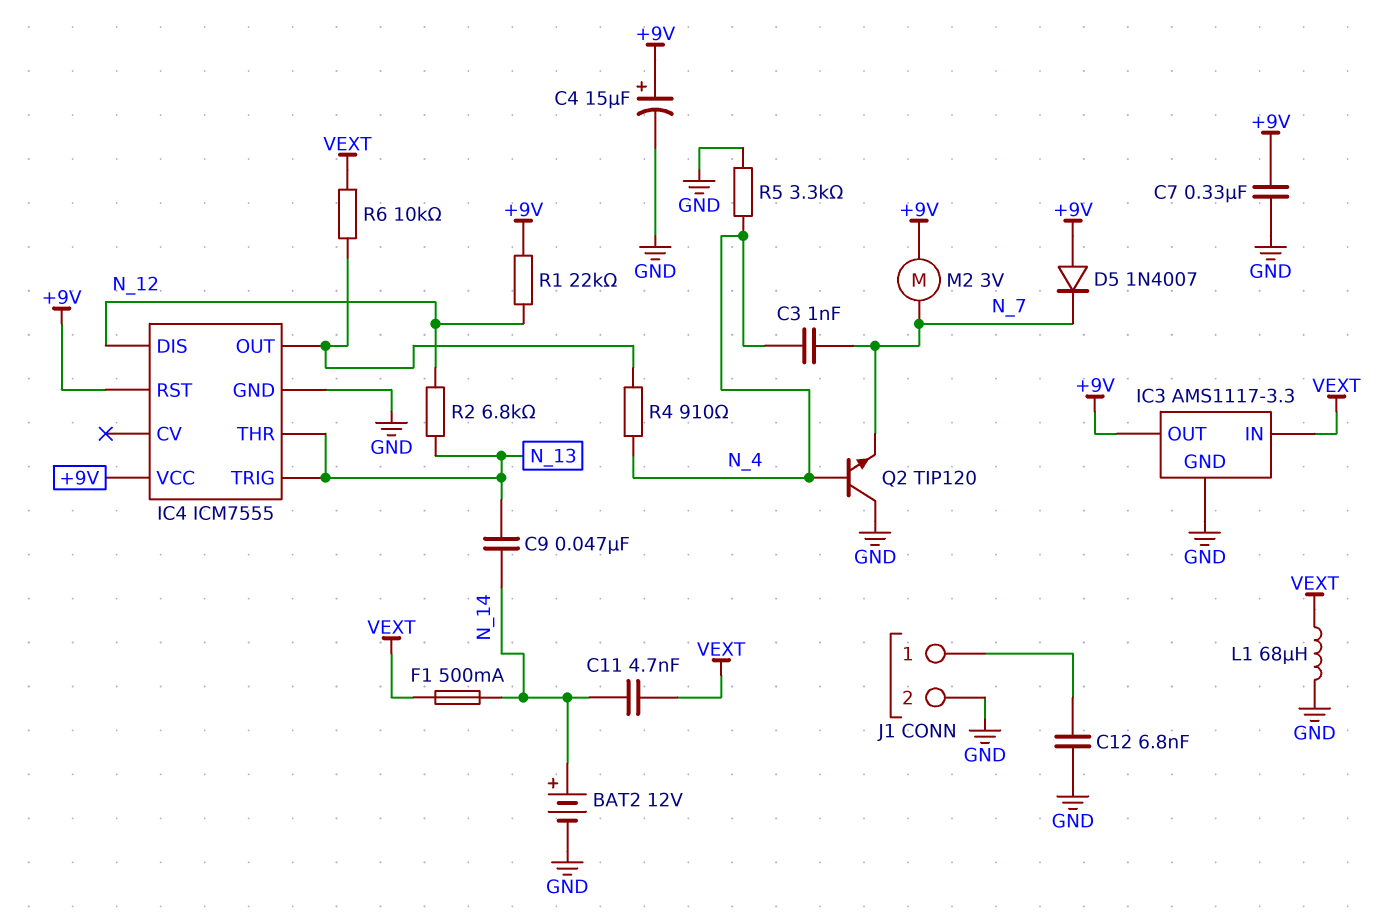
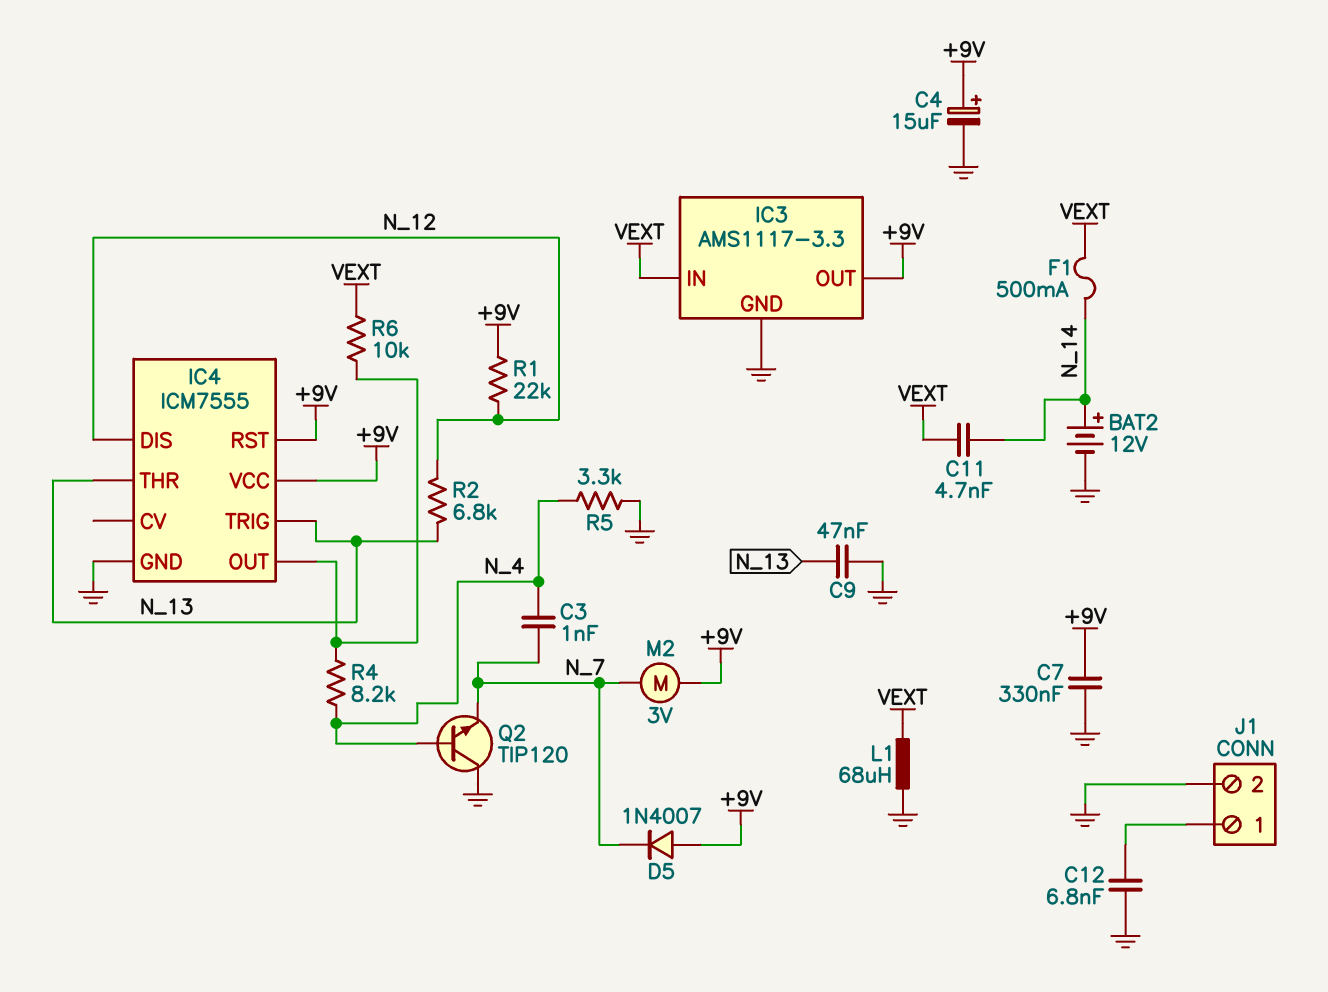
C9: 47nF (N_13, N_14) -> 47nF (GND, N_13)
R4: 910 (IC4/OUT, N_4) -> 8.2k (IC4/OUT, N_4)

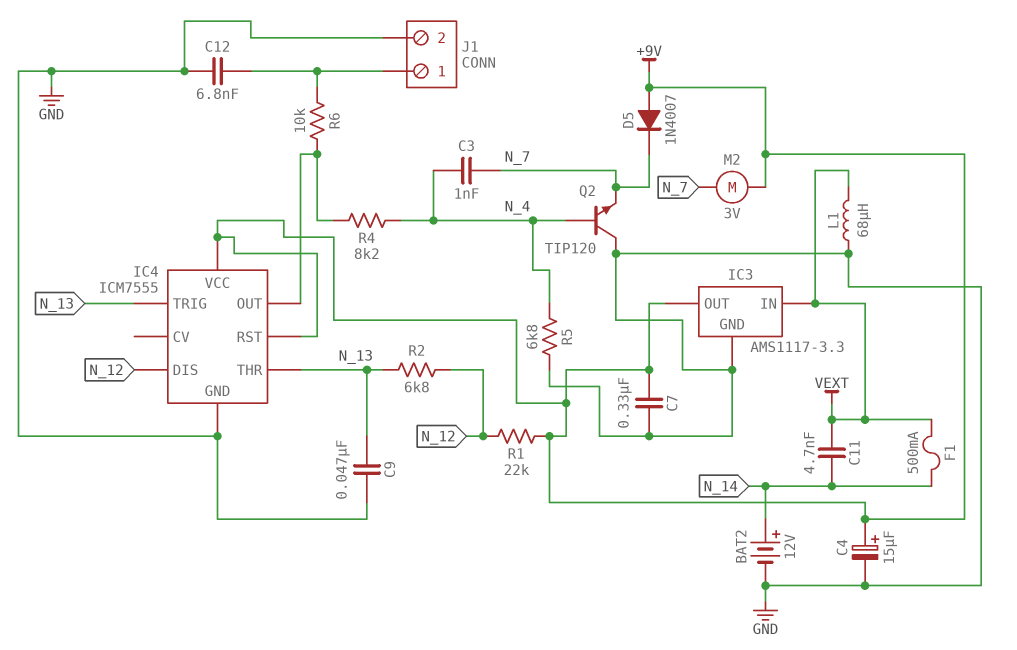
R5: 3.3k (GND, N_4) -> 6.8k (GND, N_4)
R6: 10k (IC4/OUT, VEXT) -> 10k (IC4/OUT, J1/1)

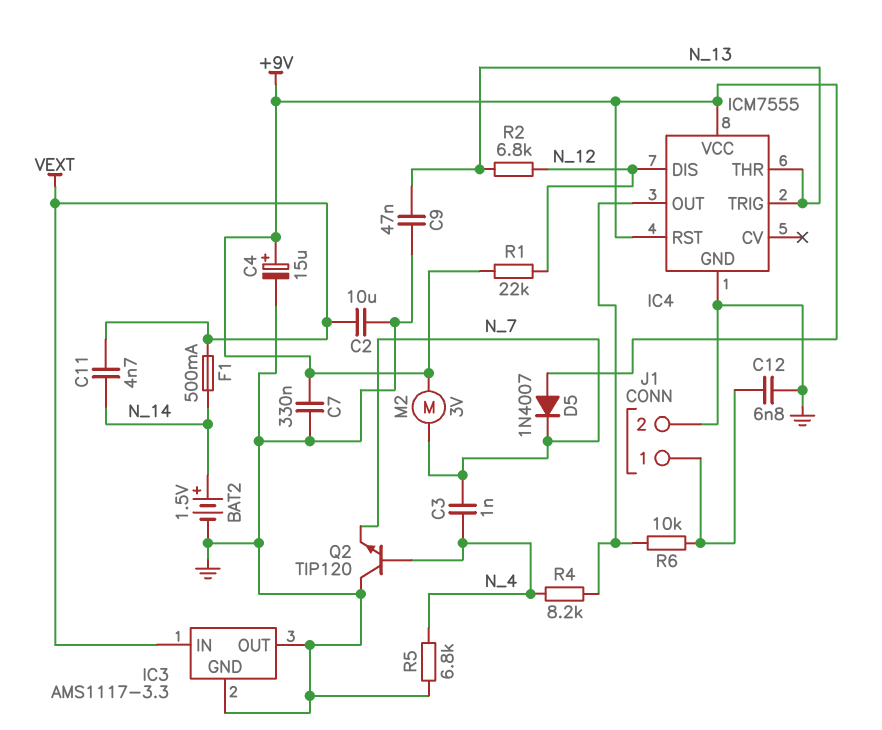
BAT2: 12V (plus N_14, minus GND) -> 1.5V (plus N_14, minus GND)
C2: none -> 10uF (GND, VEXT)
IC3 pin OUT: +9V -> GND
L1: 68uH (GND, VEXT) -> none

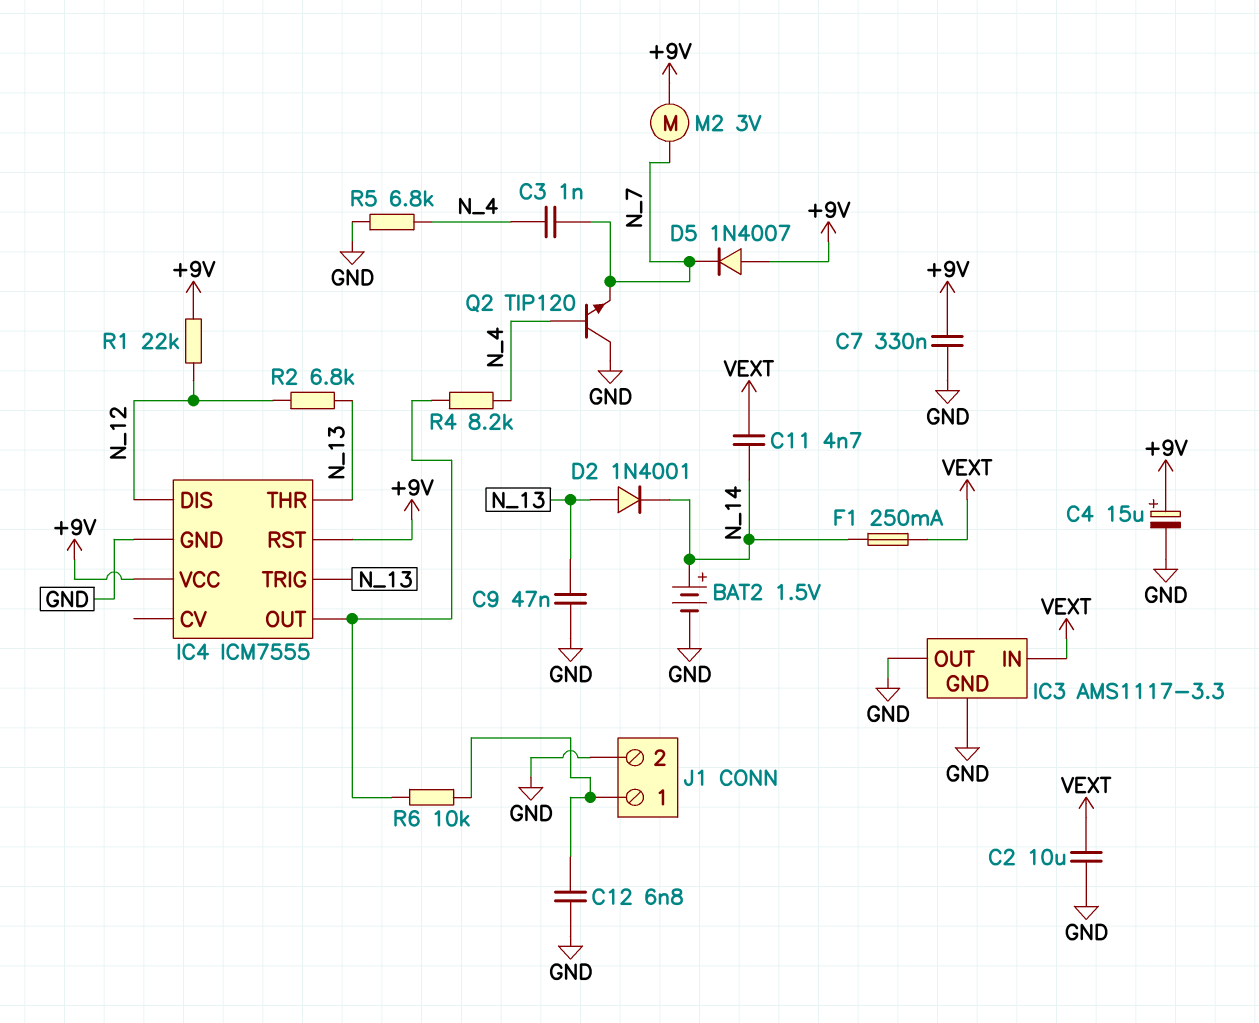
D2: none -> diode 1N4001 (A N_13, K N_14)
F1: 500mA (N_14, VEXT) -> 250mA (N_14, VEXT)

